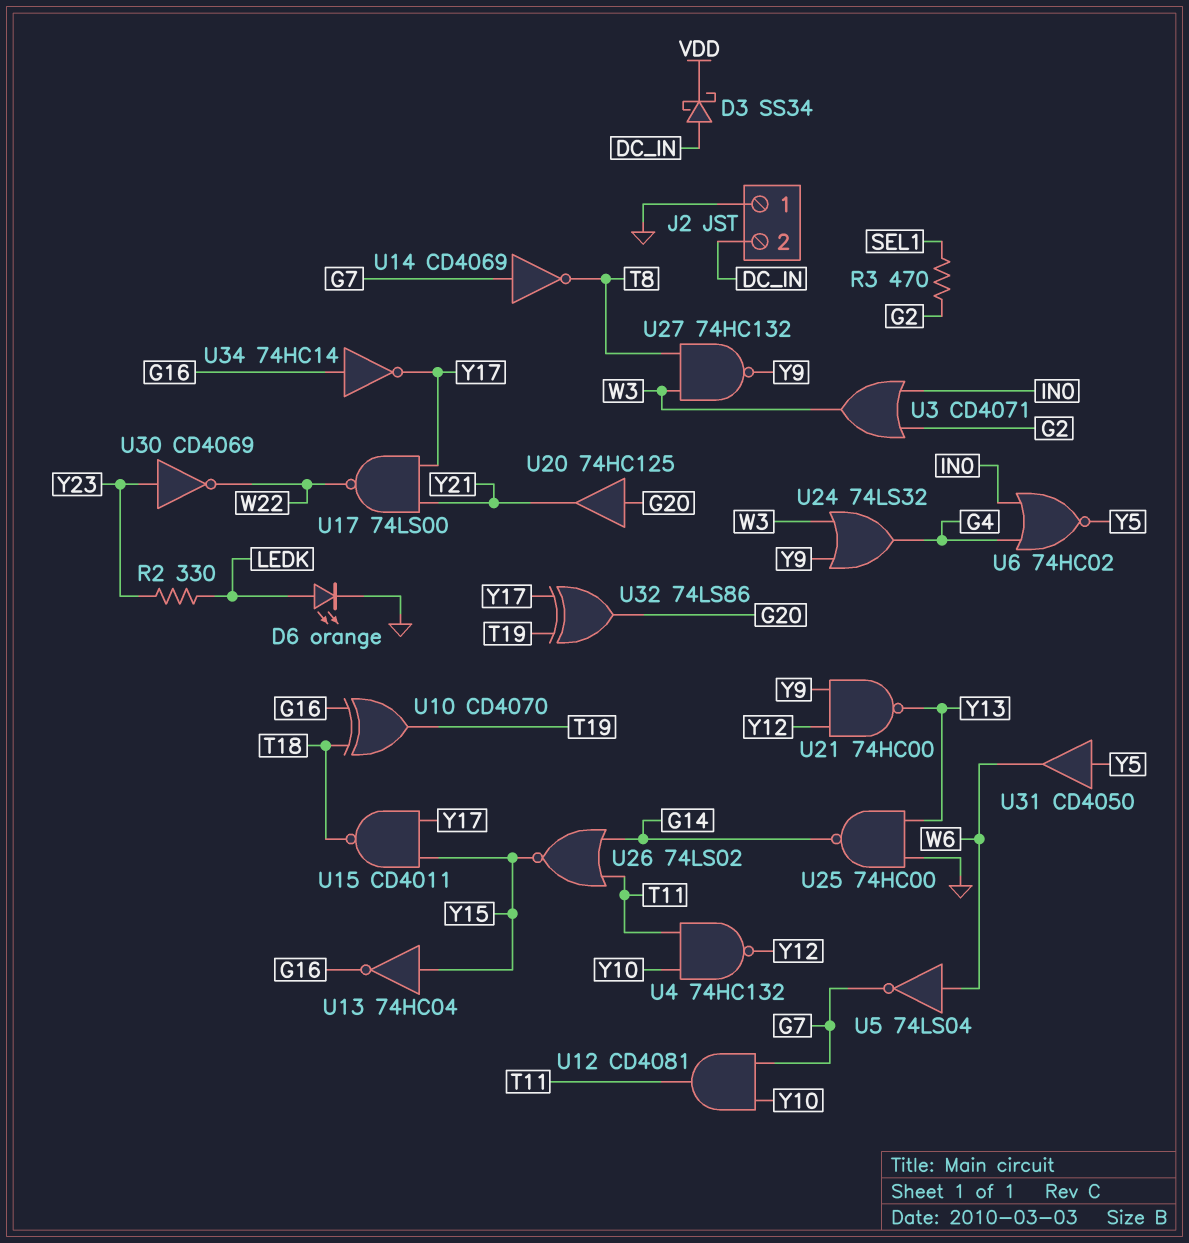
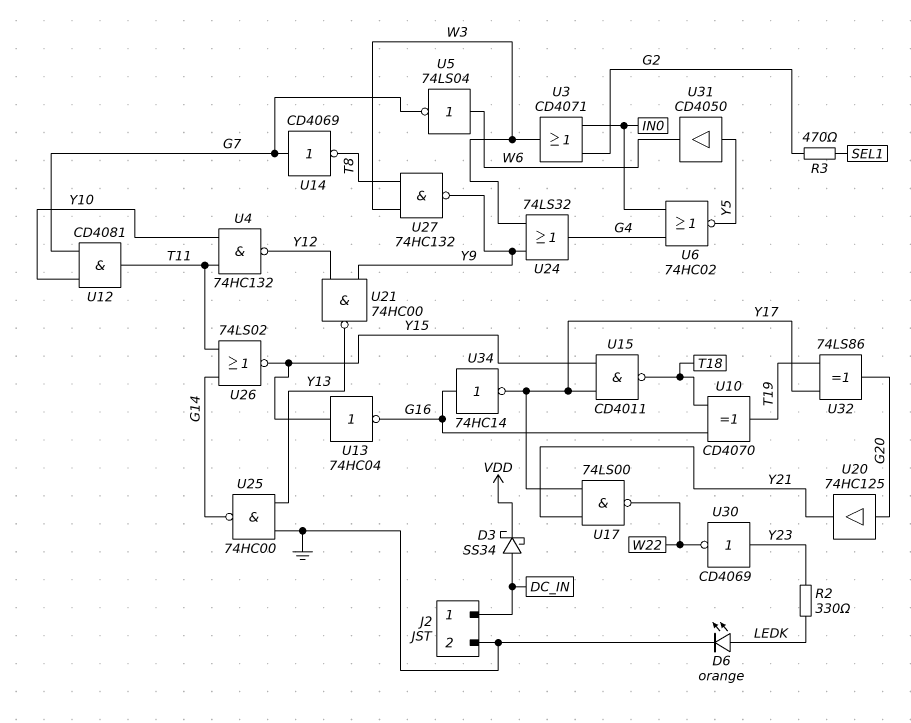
J2 pin 1: GND -> DC_IN
J2 pin 2: DC_IN -> GND

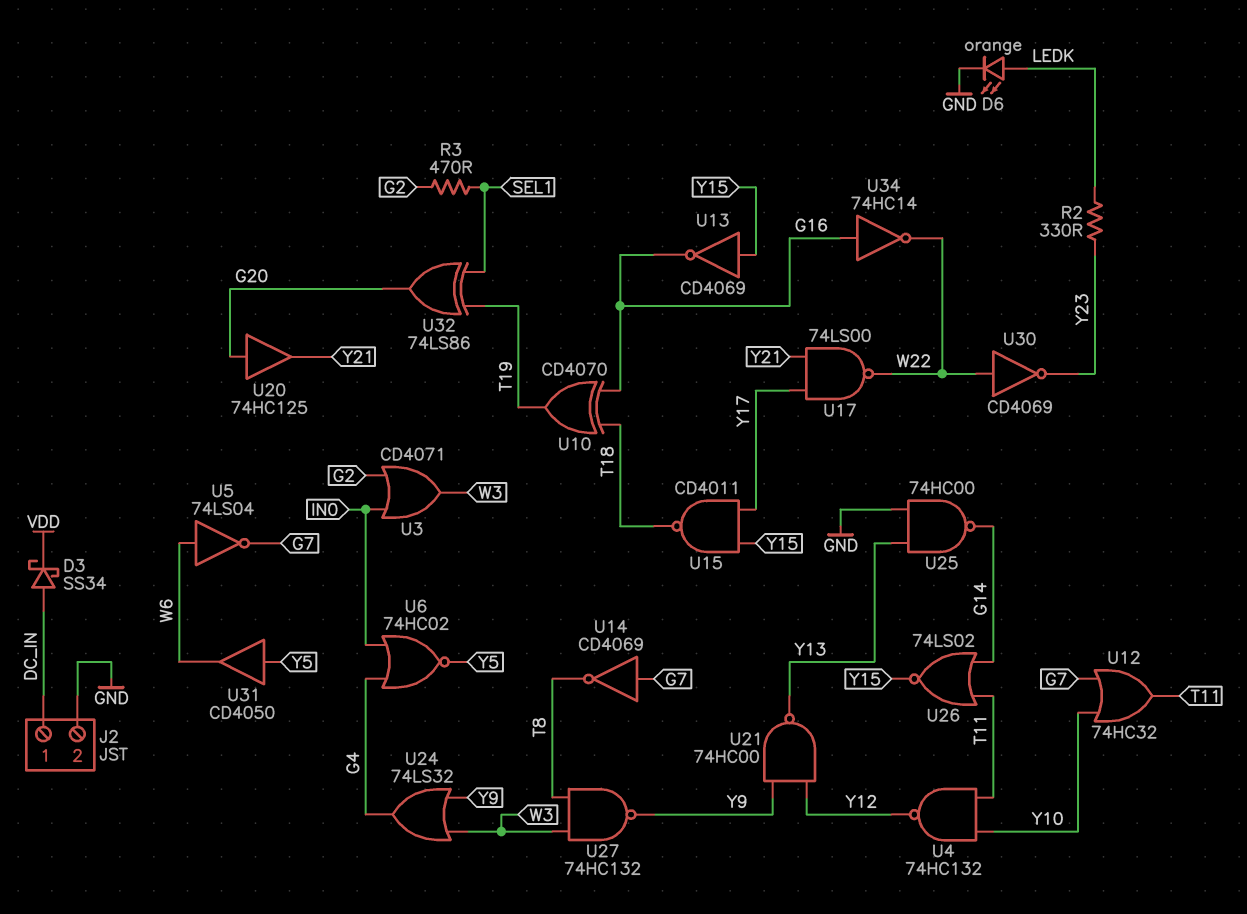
U12: AND CD4081 (in G7, in Y10, out T11) -> OR 74HC32 (in G7, in Y10, out T11)
U13: NOT 74HC04 (in Y15, out G16) -> NOT CD4069 (in Y15, out G16)
U30: NOT CD4069 (in Y23, out W22) -> NOT CD4069 (in W22, out Y23)
U32: XOR 74LS86 (in T19, in Y17, out G20) -> XOR 74LS86 (in SEL1, in T19, out G20)
U34: NOT 74HC14 (in G16, out Y17) -> NOT 74HC14 (in G16, out W22)

